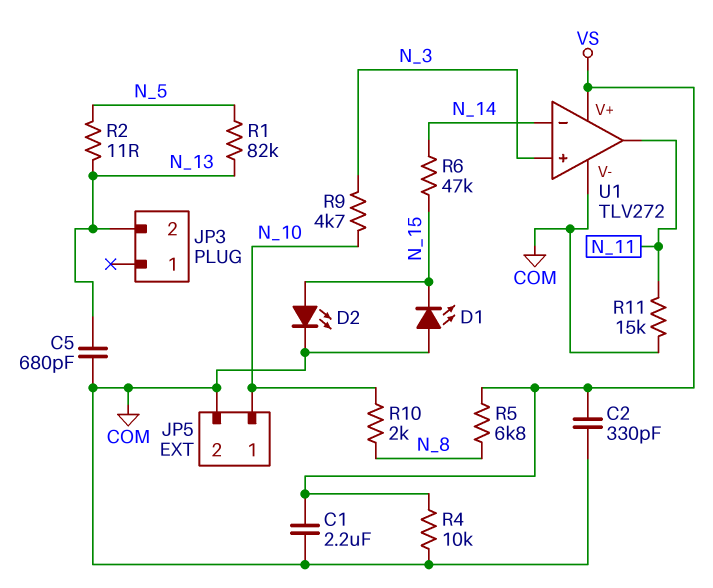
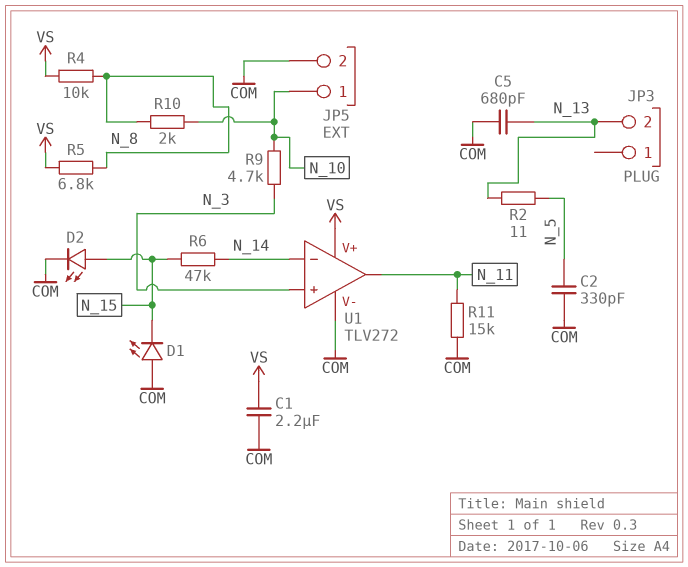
C2: 330pF (COM, VS) -> 330pF (COM, N_5)
R1: 82k (N_5, N_13) -> none
R4: 10k (COM, VS) -> 10k (N_8, VS)

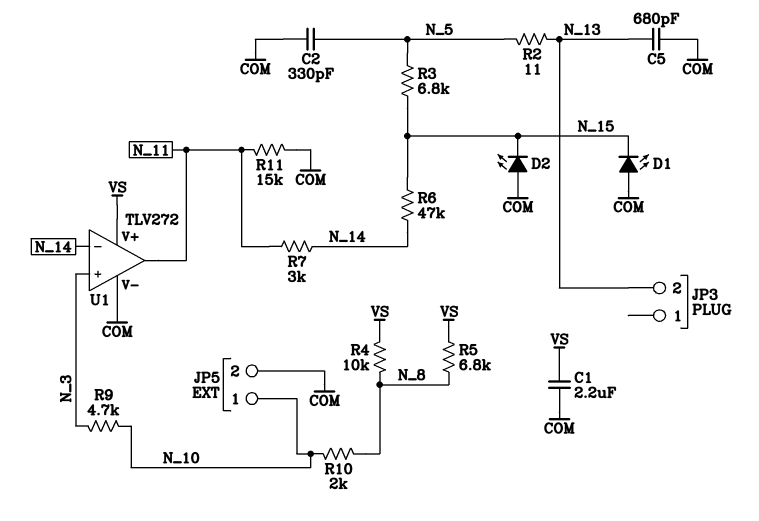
D2: LED (A N_15, K COM) -> LED (A COM, K N_15)
R3: none -> 6.8k (N_5, N_15)
R7: none -> 3k (N_11, N_14)

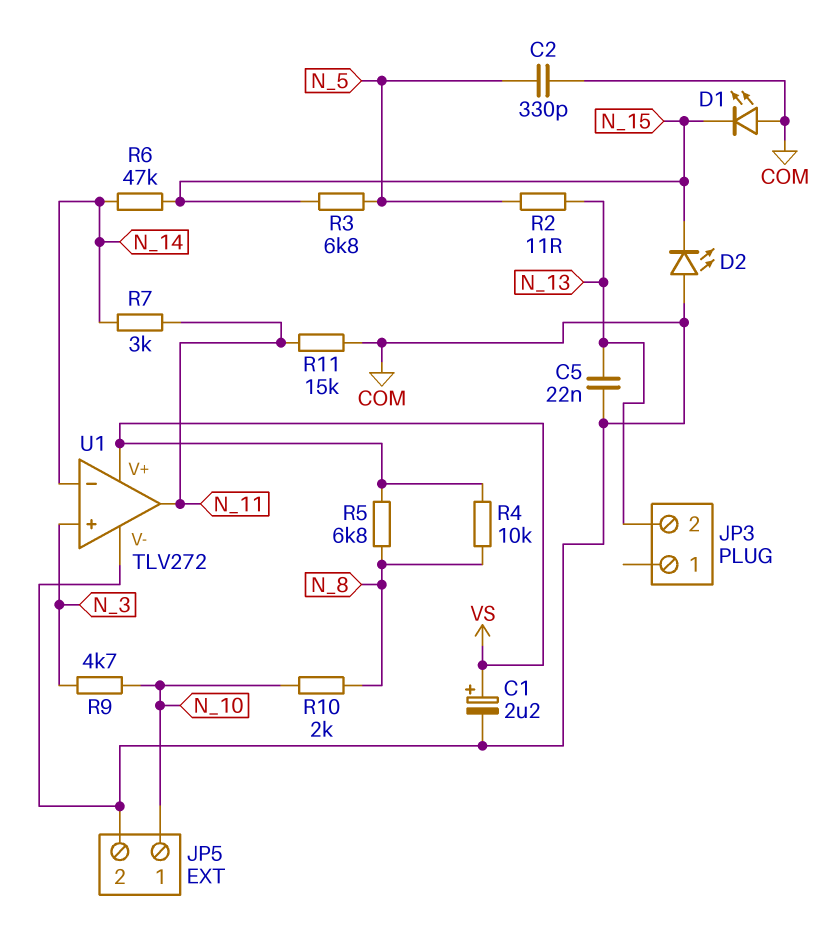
C1: 2.2uF (COM, VS) -> 2.2uF (plus VS, minus COM)
C5: 680pF (COM, N_13) -> 22nF (COM, N_13)

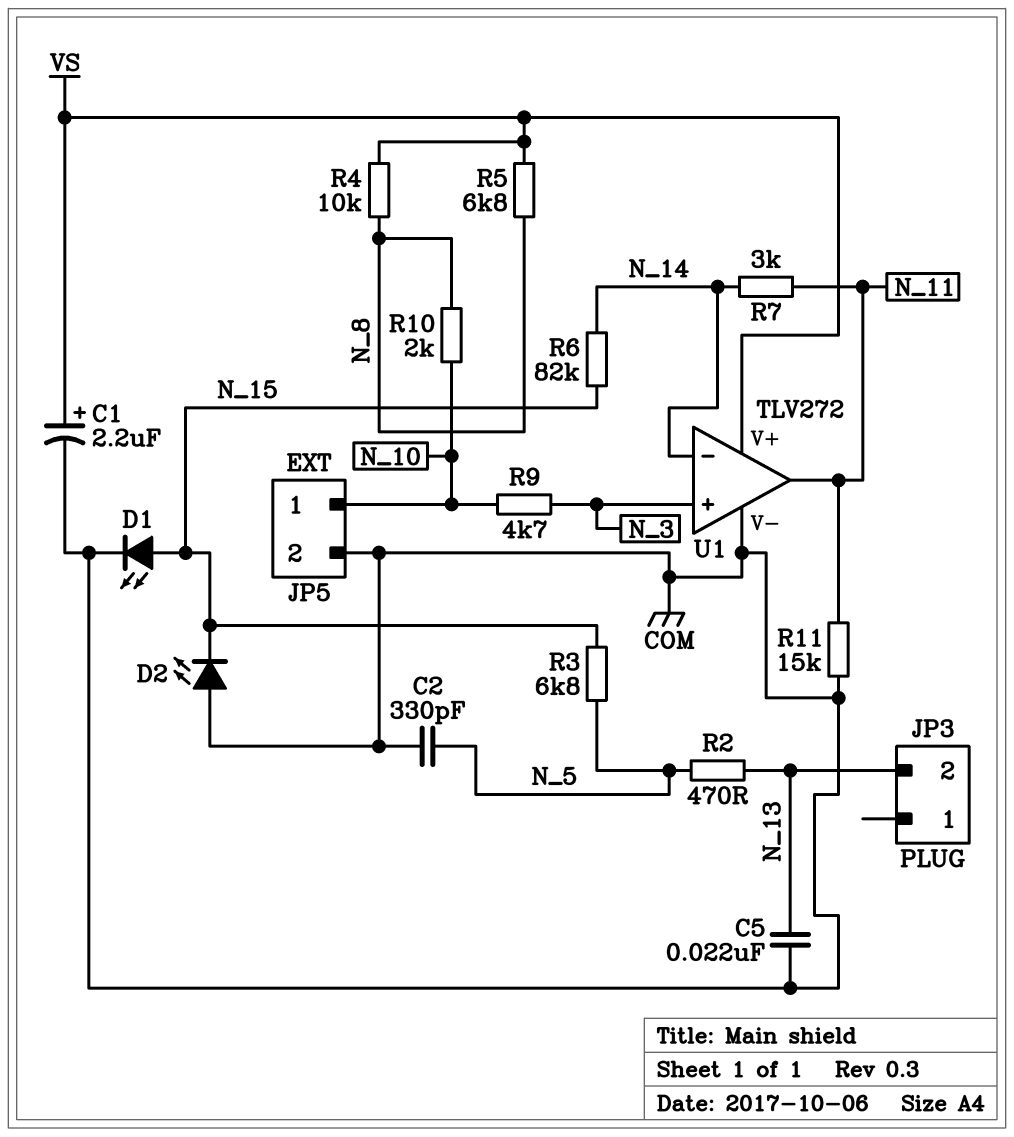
D1: LED (A COM, K N_15) -> LED (A N_15, K COM)
R2: 11 (N_5, N_13) -> 470 (N_5, N_13)
R6: 47k (N_14, N_15) -> 82k (N_14, N_15)

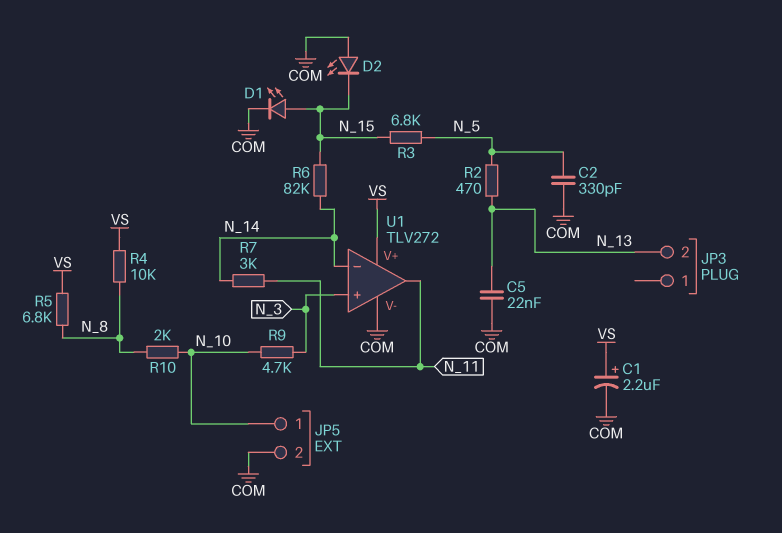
R11: 15k (COM, N_11) -> none

